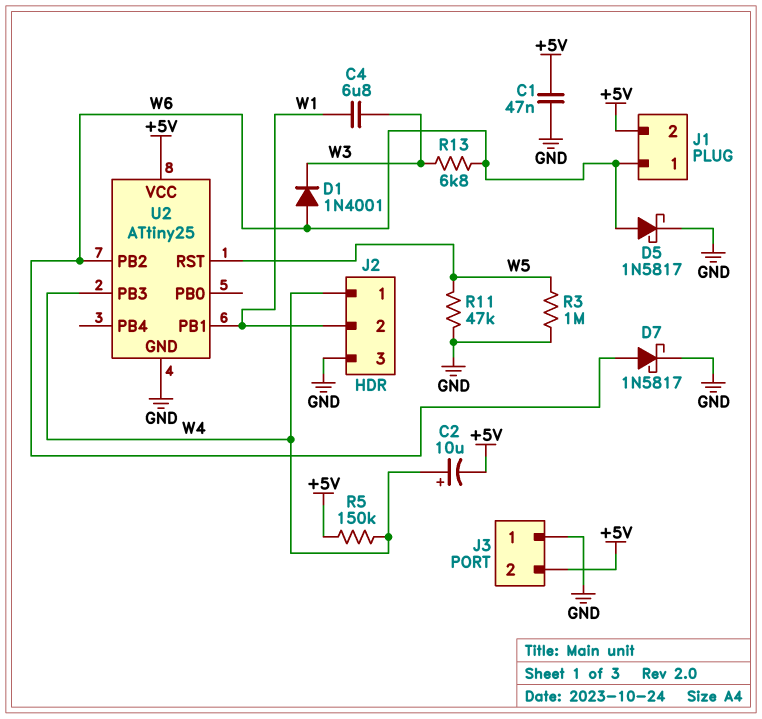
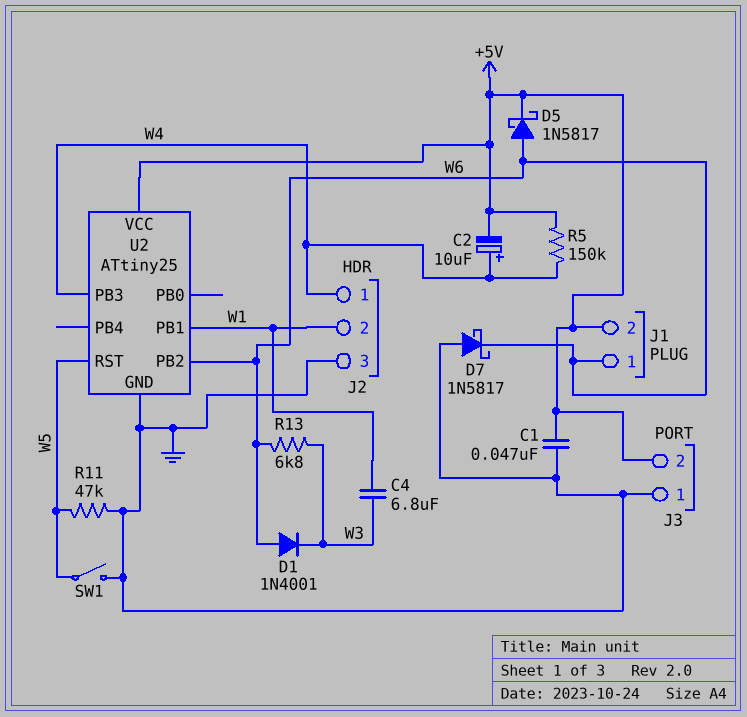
D5: schottky 1N5817 (A W6, K GND) -> schottky 1N5817 (A W6, K +5V)
D7: schottky 1N5817 (A W6, K GND) -> schottky 1N5817 (A GND, K W6)
R3: 1M (GND, W5) -> none
SW1: none -> switch (GND, W5)

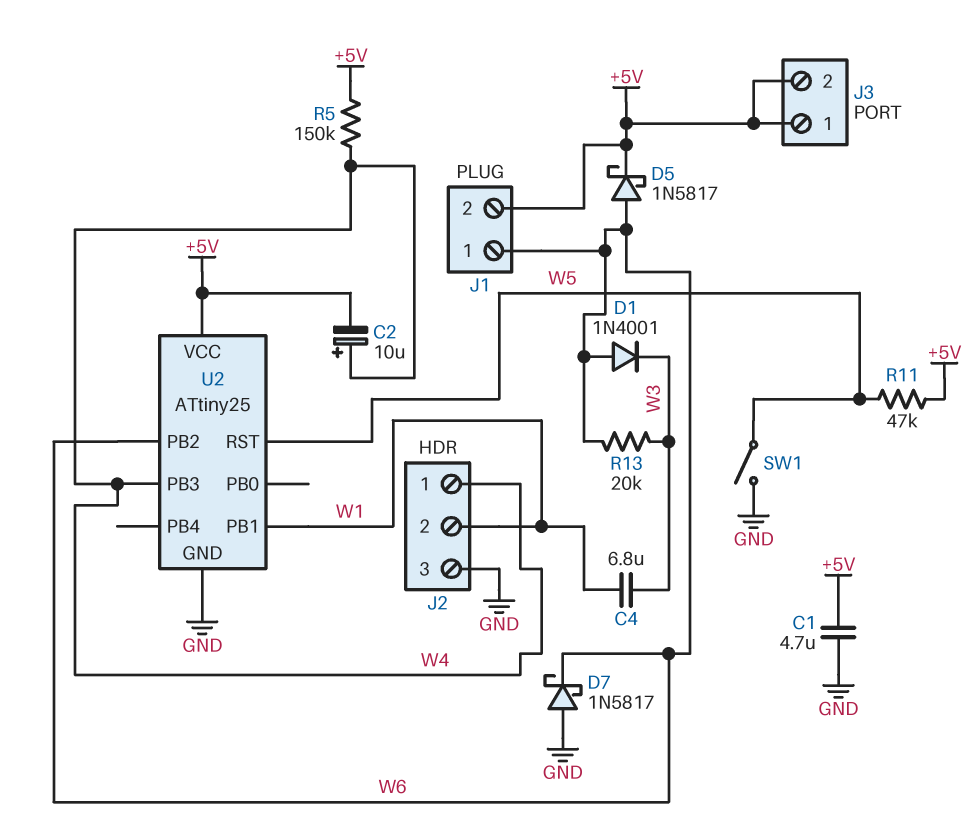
C1: 47nF (+5V, GND) -> 4.7uF (+5V, GND)
J3 pin 1: GND -> +5V
R11: 47k (GND, W5) -> 47k (+5V, W5)
R13: 6.8k (W3, W6) -> 20k (W3, W6)

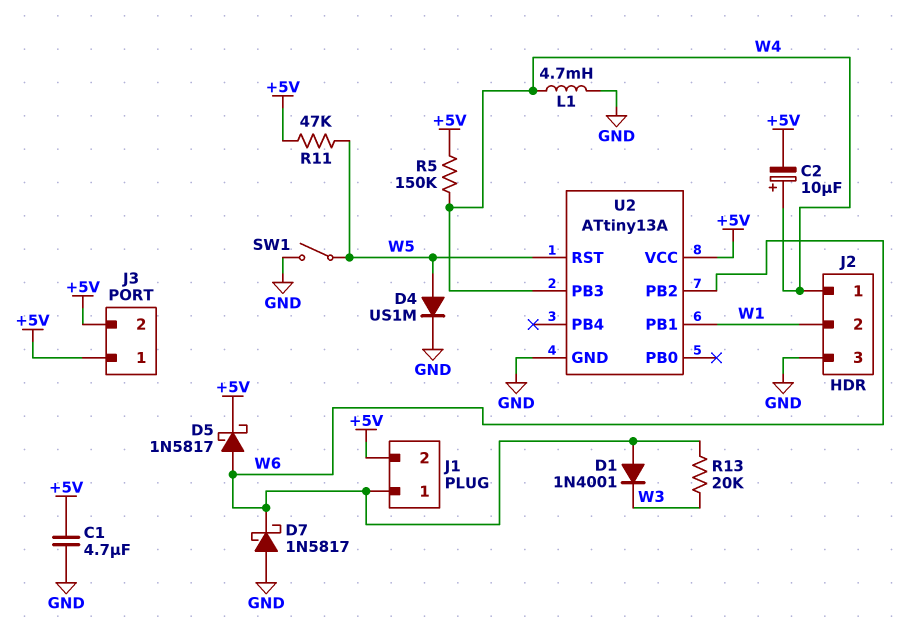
C4: 6.8uF (W1, W3) -> none
D4: none -> diode US1M (A W5, K GND)
L1: none -> 4.7mH (GND, W4)
U2: ATtiny25 -> ATtiny13A

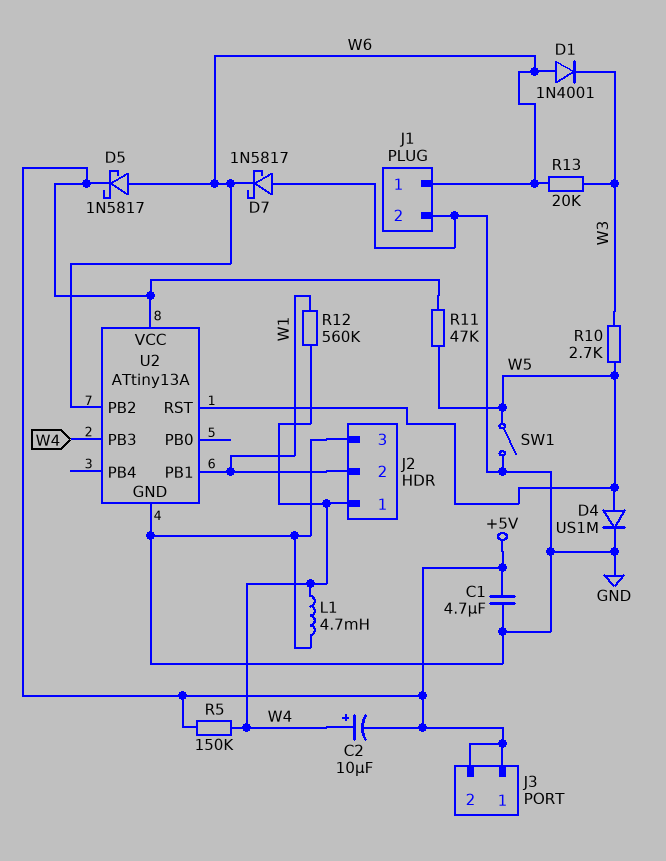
J1 pin 2: +5V -> GND
R10: none -> 2.7k (W3, W5)
R12: none -> 560k (W1, W4)

